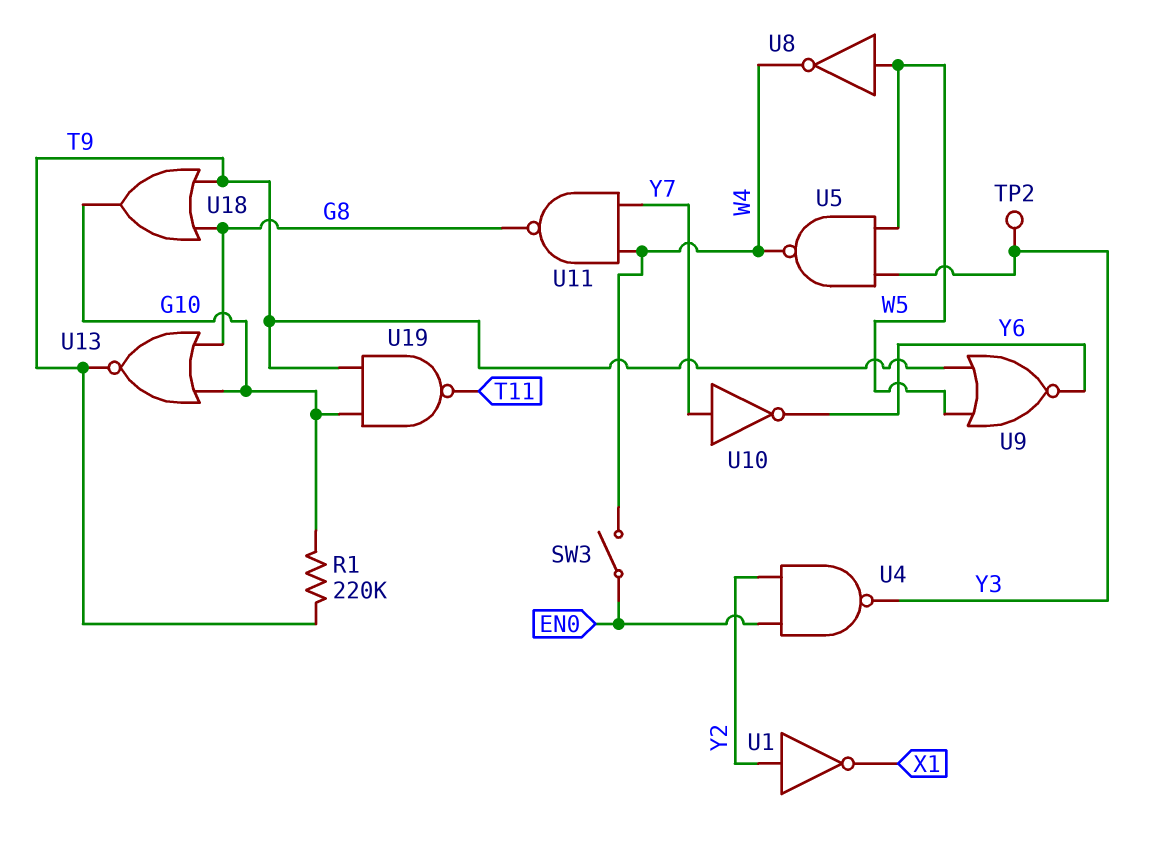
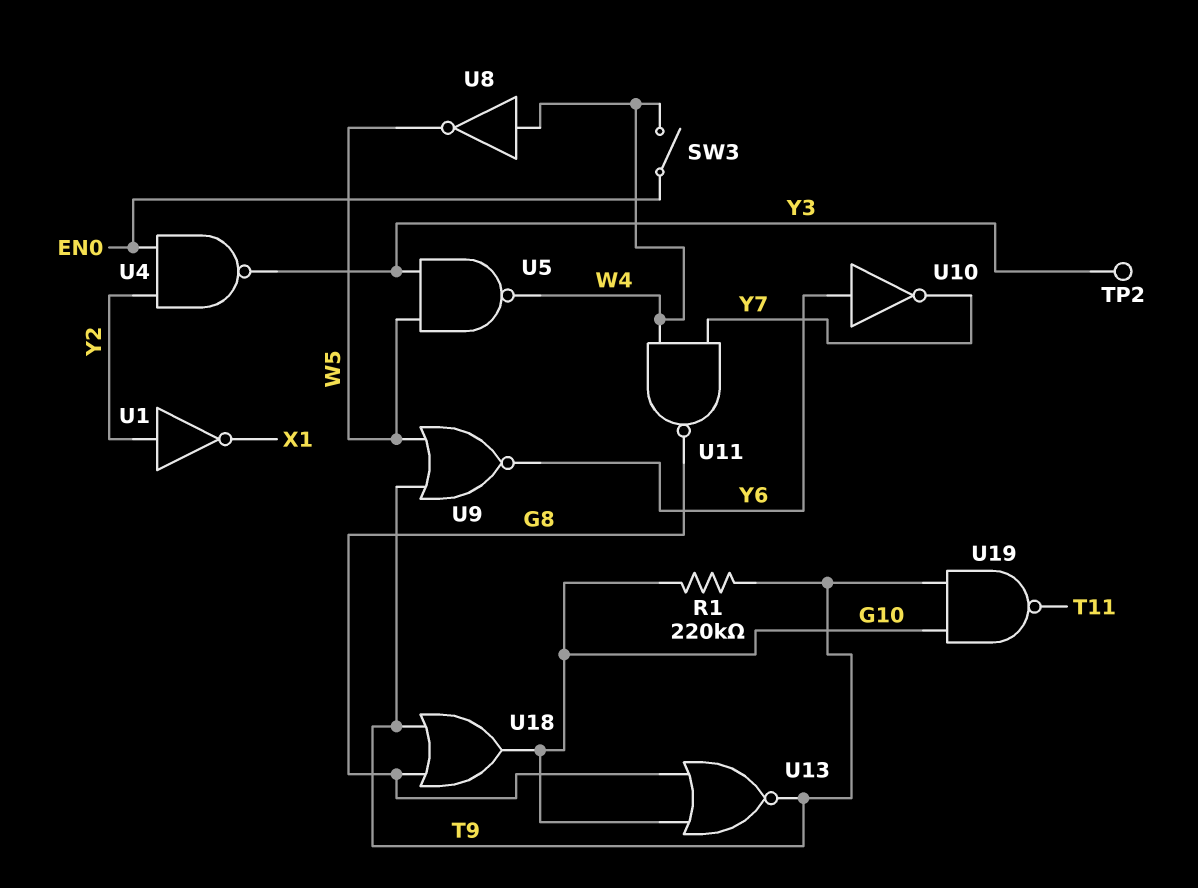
U8: NOT (in W5, out W4) -> NOT (in W4, out W5)
U10: NOT (in Y7, out Y6) -> NOT (in Y6, out Y7)

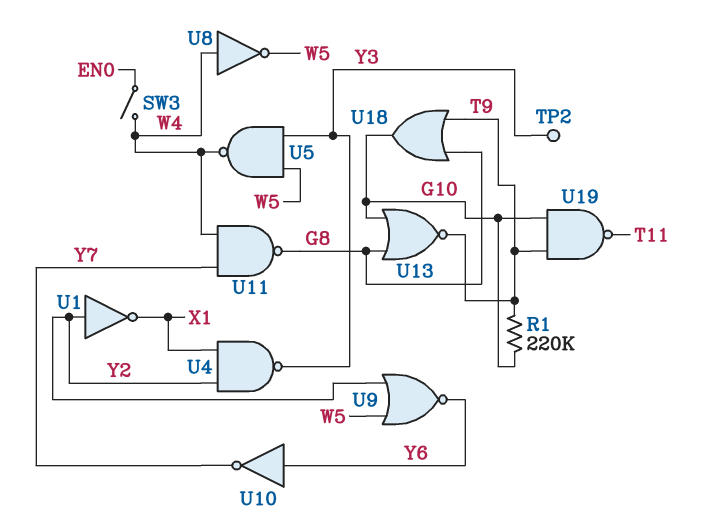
U4: NAND (in EN0, in Y2, out Y3) -> NAND (in X1, in Y2, out Y3)
U9: NOR (in T9, in W5, out Y6) -> NOR (in W5, in Y2, out Y6)

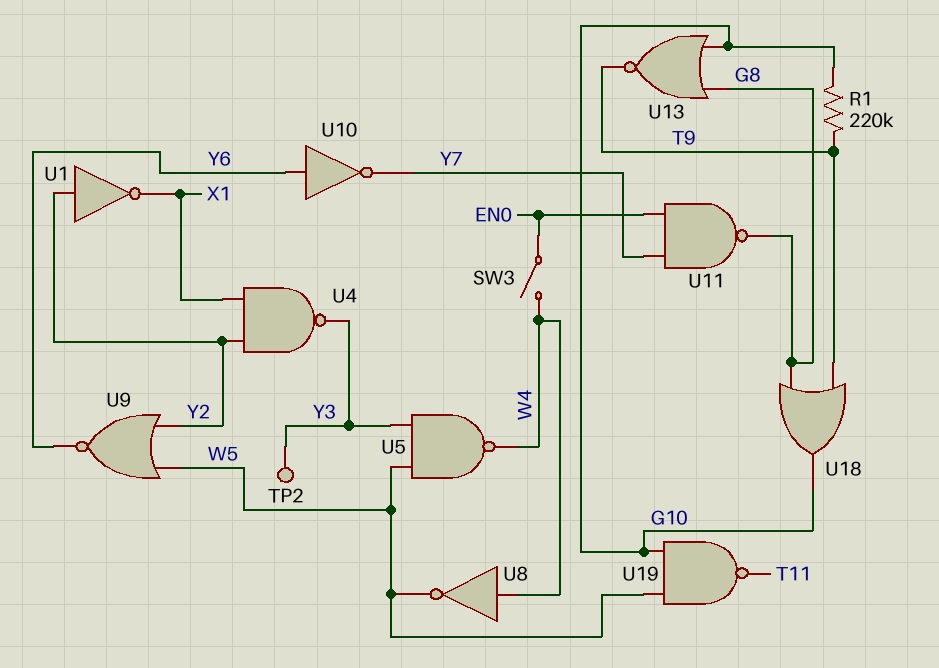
U11: NAND (in W4, in Y7, out G8) -> NAND (in EN0, in Y7, out G8)
U19: NAND (in G10, in T9, out T11) -> NAND (in G10, in W5, out T11)

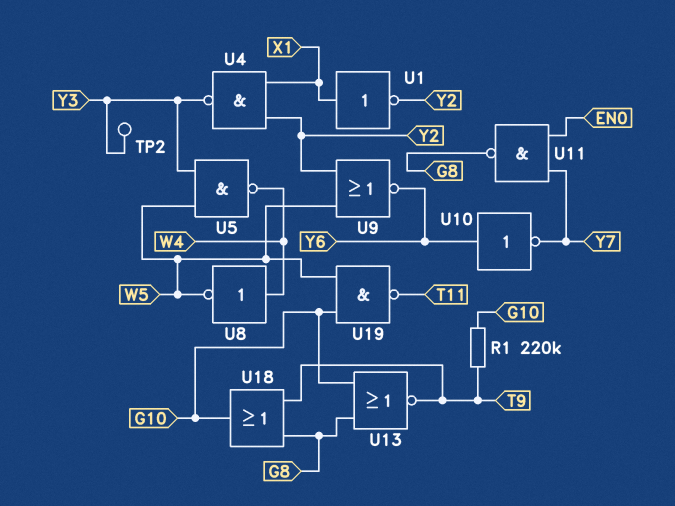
SW3: switch (EN0, W4) -> none
U1: NOT (in Y2, out X1) -> NOT (in X1, out Y2)

